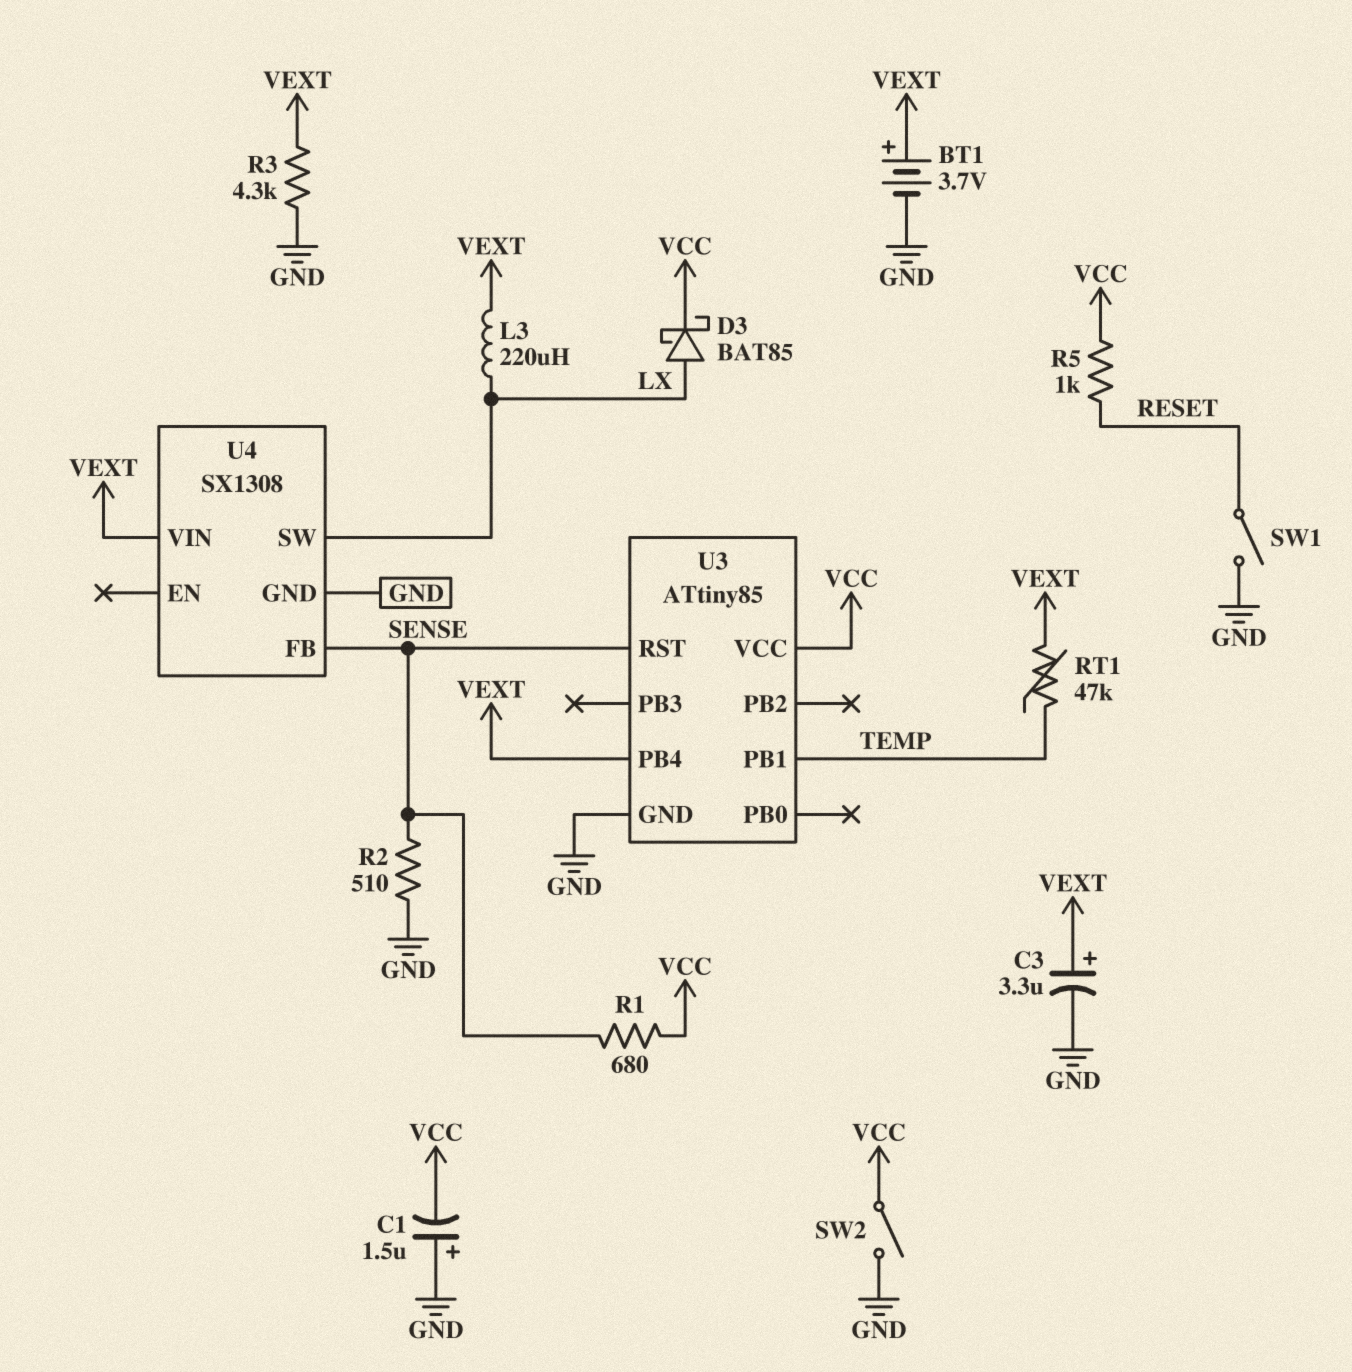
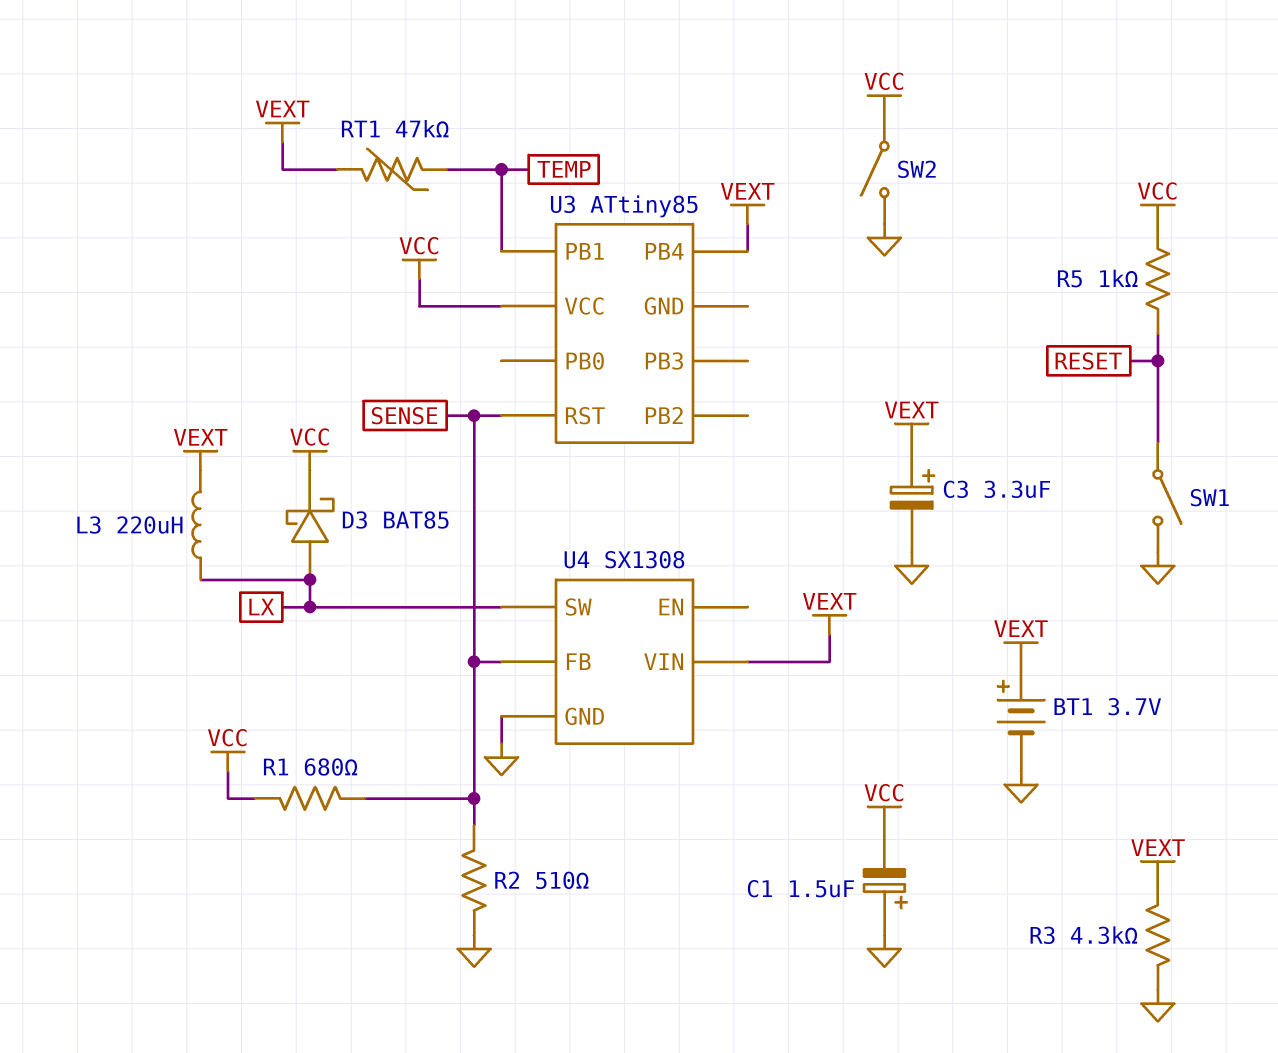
U3 pin GND: GND -> none

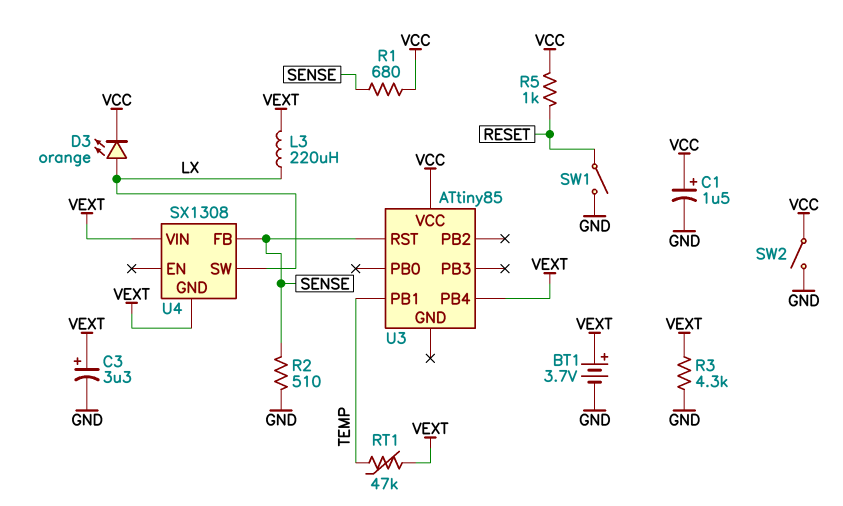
C1: 1.5uF (plus GND, minus VCC) -> 1.5uF (plus VCC, minus GND)
D3: schottky BAT85 (A LX, K VCC) -> LED orange (A LX, K VCC)
U4 pin GND: GND -> VEXT

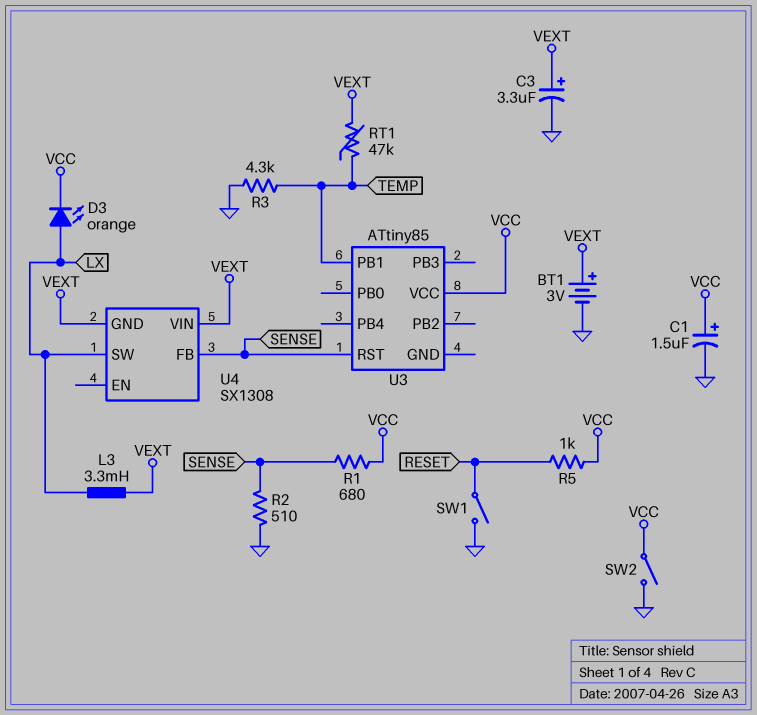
BT1: 3.7V (plus VEXT, minus GND) -> 3V (plus VEXT, minus GND)
L3: 220uH (LX, VEXT) -> 3.3mH (LX, VEXT)
R3: 4.3k (GND, VEXT) -> 4.3k (GND, TEMP)
U3 pin PB4: VEXT -> none

